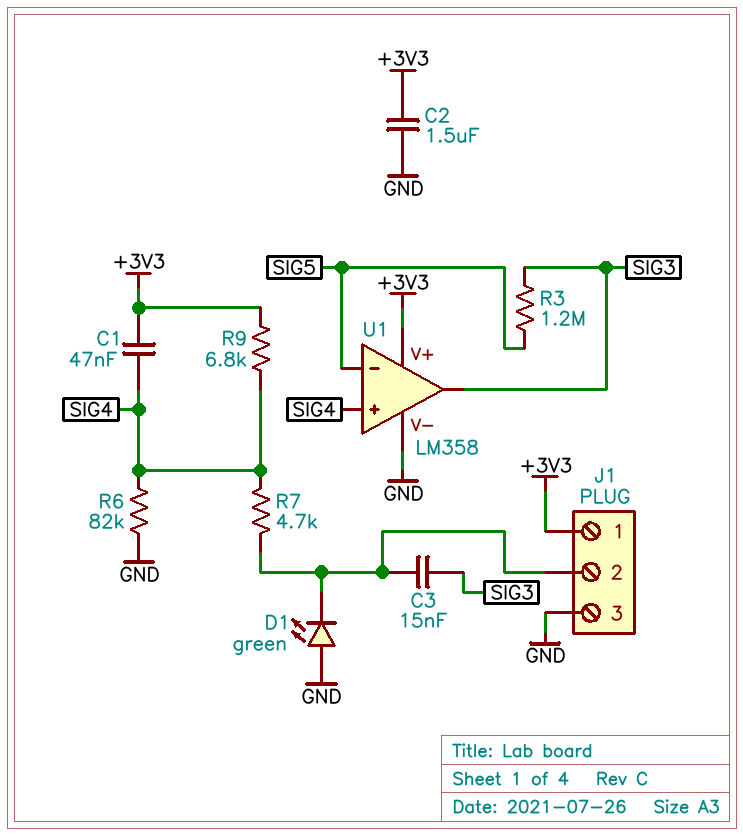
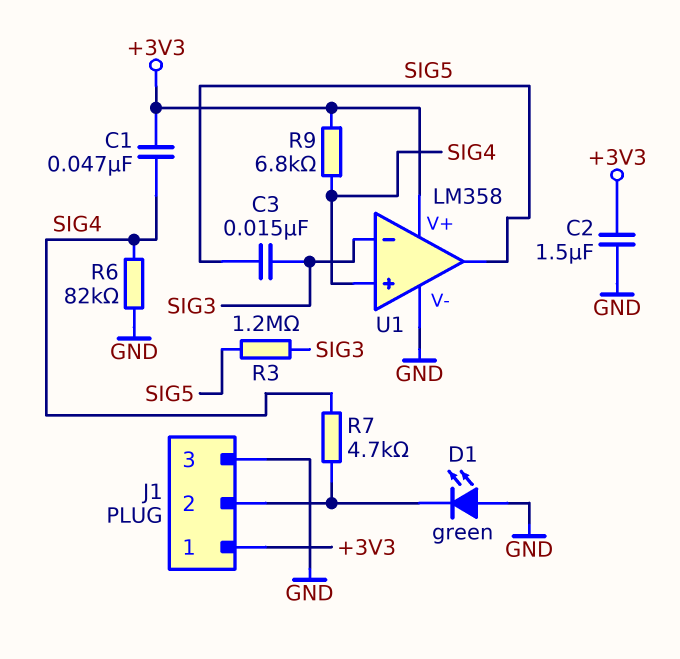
C3: 15nF (J1/2, SIG3) -> 15nF (SIG3, SIG5)
U1 pin in-: SIG5 -> SIG3
U1 pin out: SIG3 -> SIG5

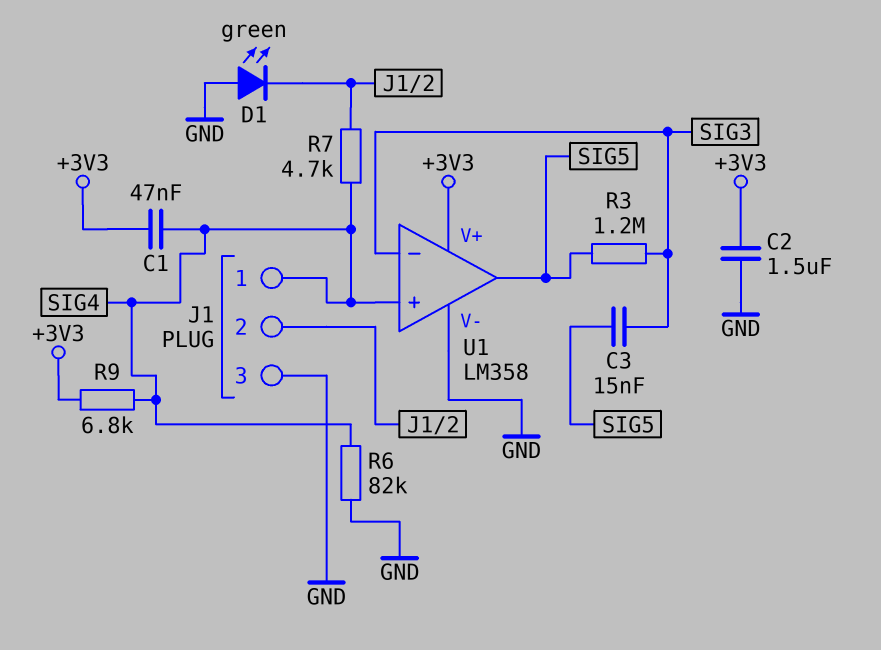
J1 pin 1: +3V3 -> SIG4

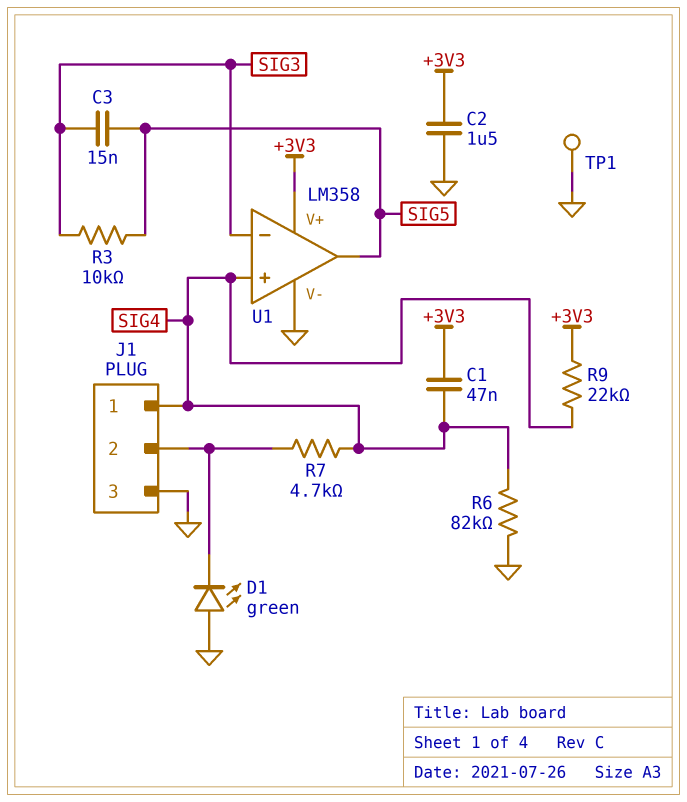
R3: 1.2M (SIG3, SIG5) -> 10k (SIG3, SIG5)
R9: 6.8k (+3V3, SIG4) -> 22k (+3V3, SIG4)
TP1: none -> test point (GND)

